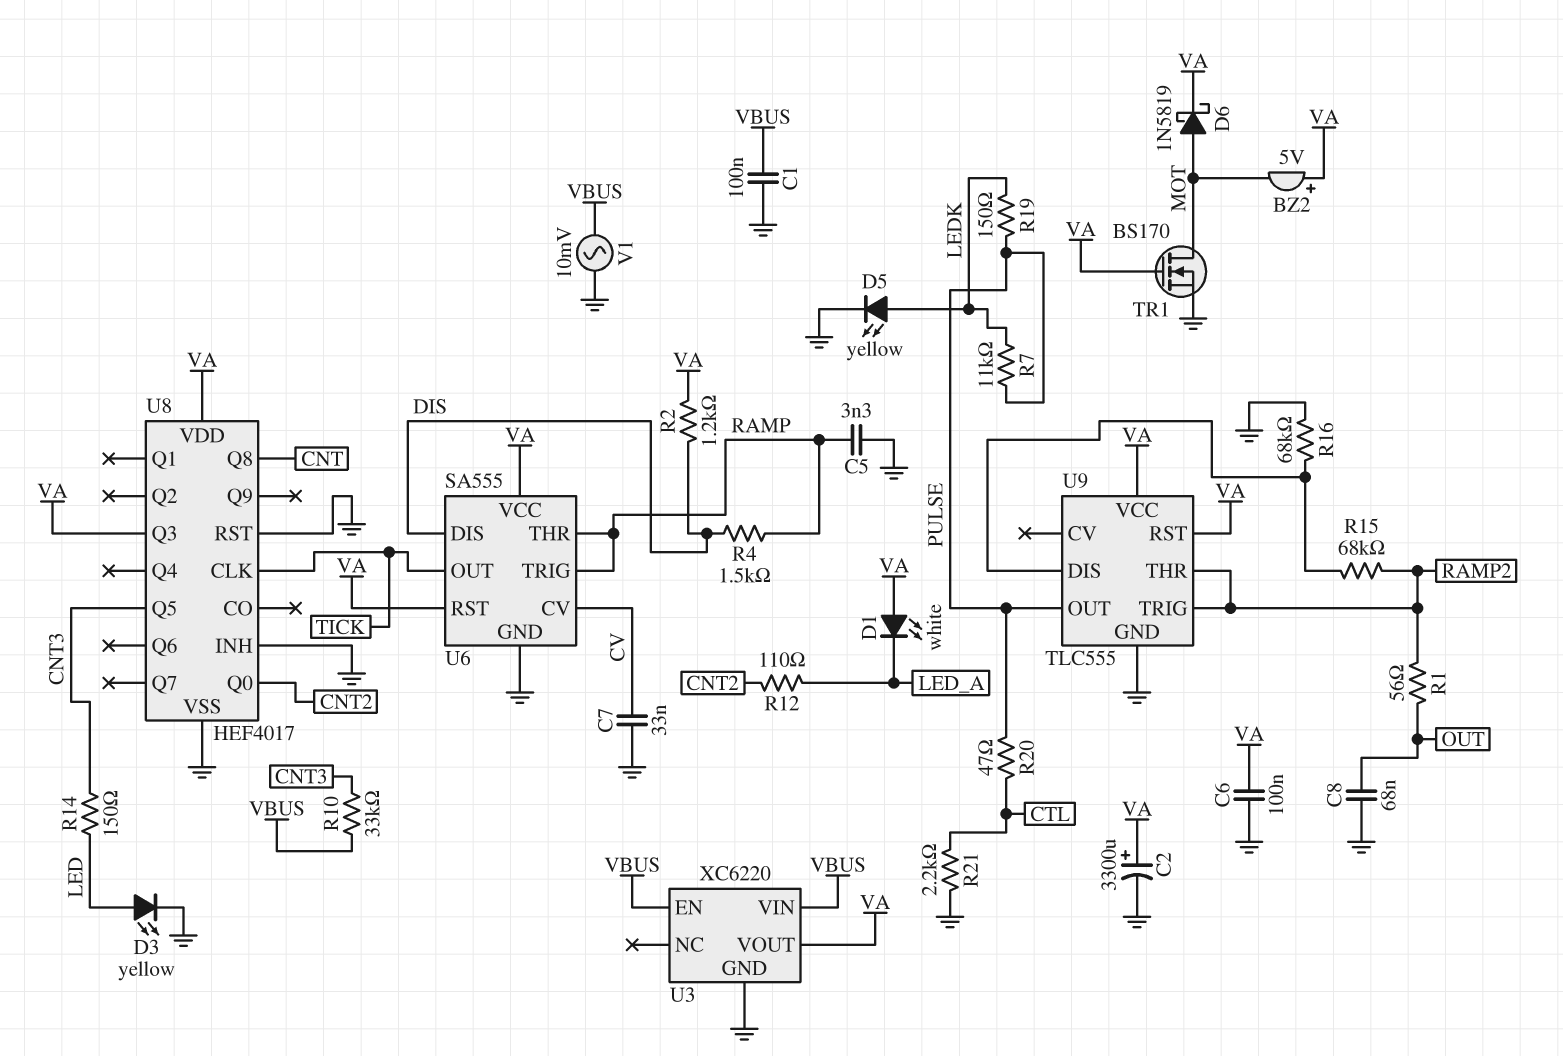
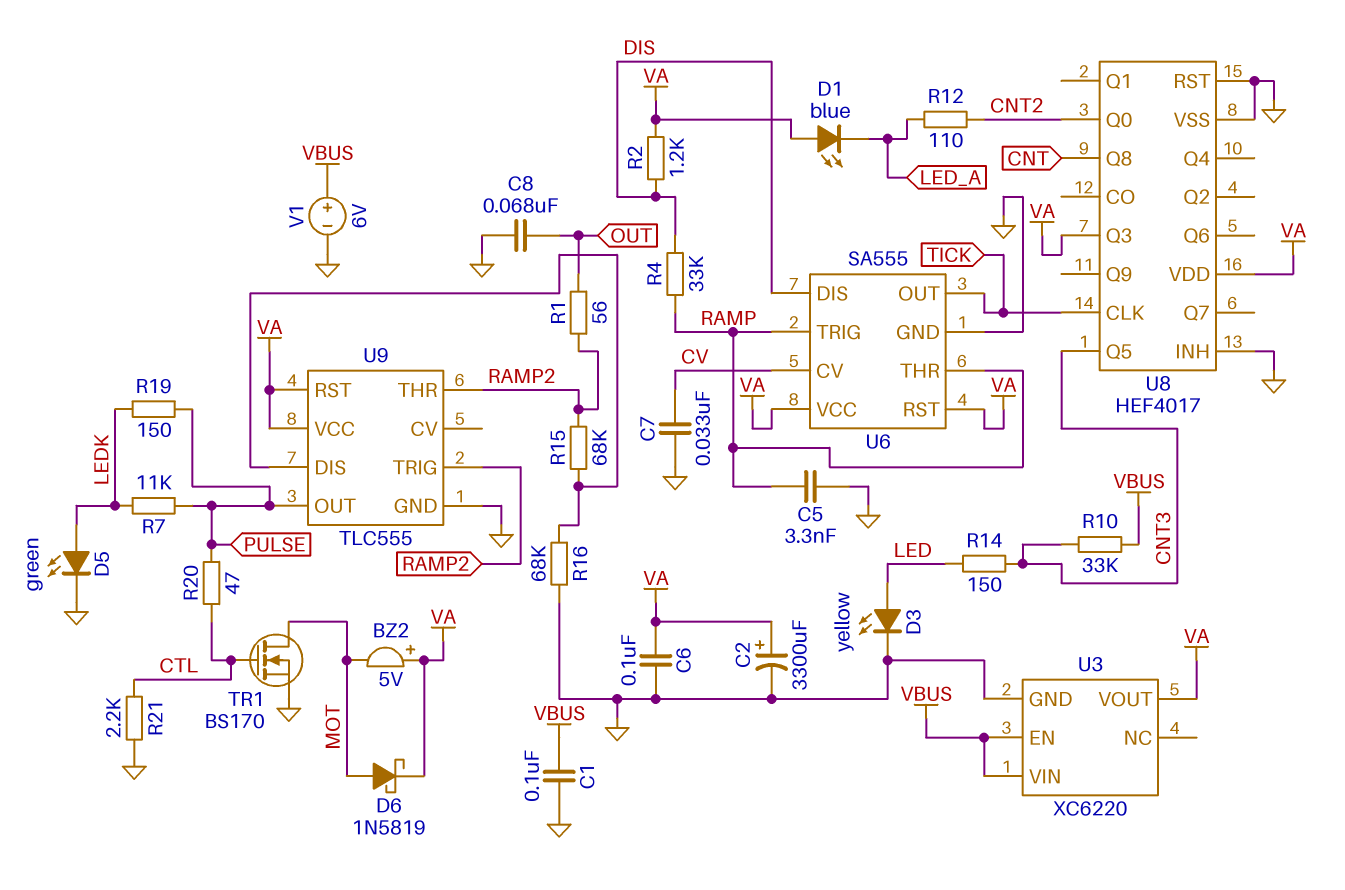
D1: LED white (A VA, K LED_A) -> LED blue (A VA, K LED_A)
D5: LED yellow (A LEDK, K GND) -> LED green (A LEDK, K GND)
R4: 1.5k (DIS, RAMP) -> 33k (DIS, RAMP)
TR1: NMOS BS170 (G VA, D MOT, S GND) -> NMOS BS170 (G CTL, D MOT, S GND)
V1: AC 10mV (GND, VBUS) -> 6V (plus VBUS, minus GND)

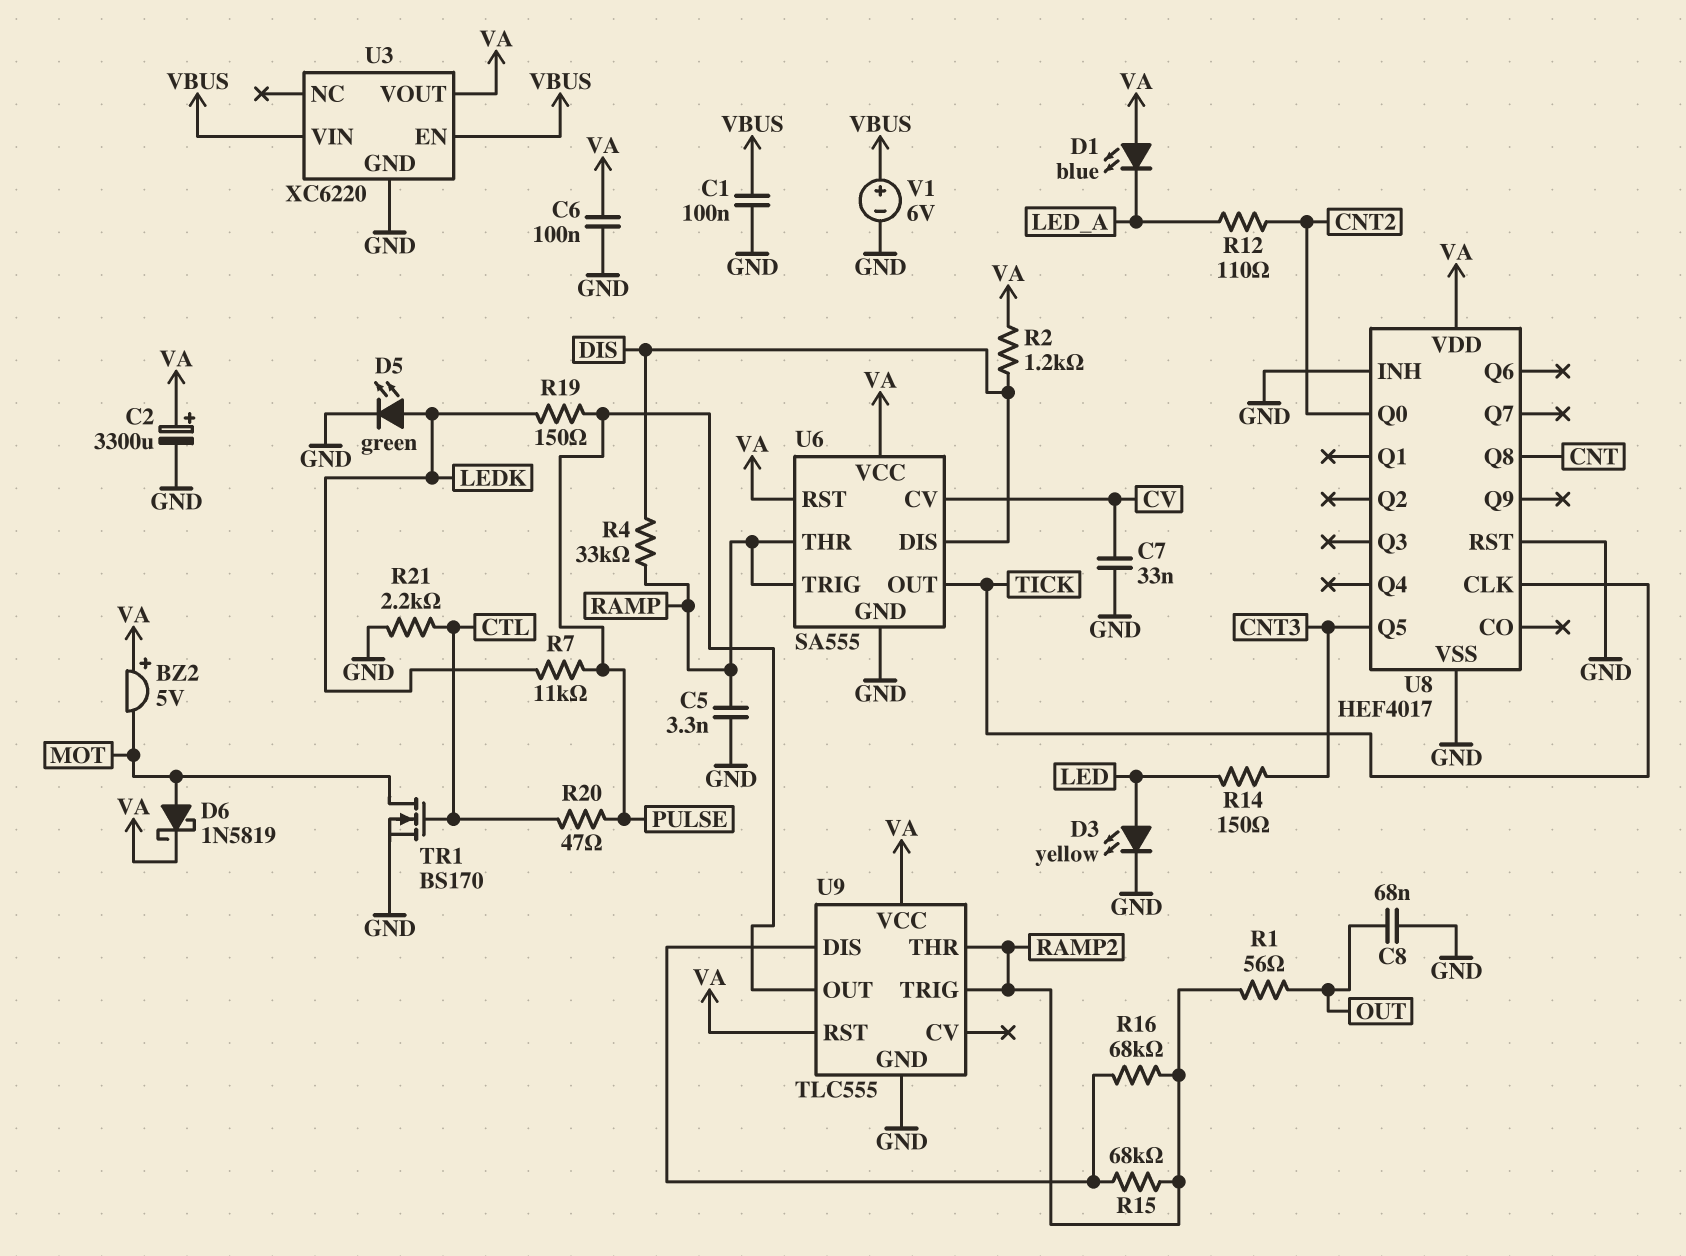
R10: 33k (CNT3, VBUS) -> none
R16: 68k (GND, U9/DIS) -> 68k (RAMP2, U9/DIS)
U8 pin Q3: VA -> none

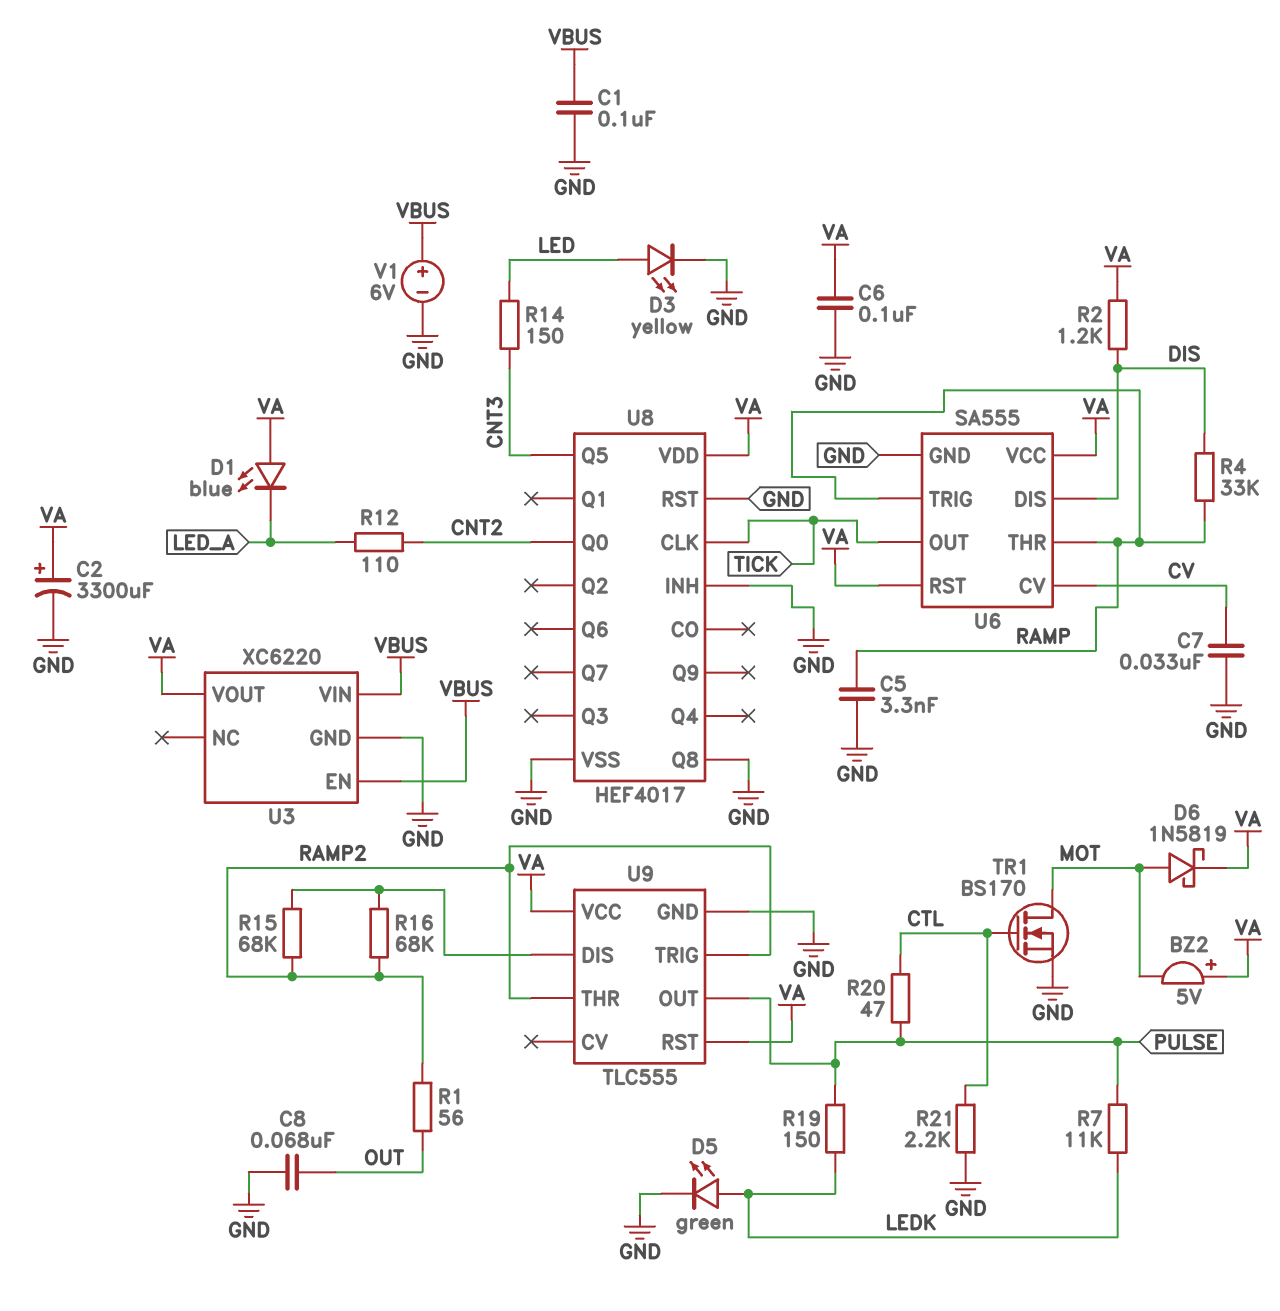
U8 pin Q8: CNT -> GND

